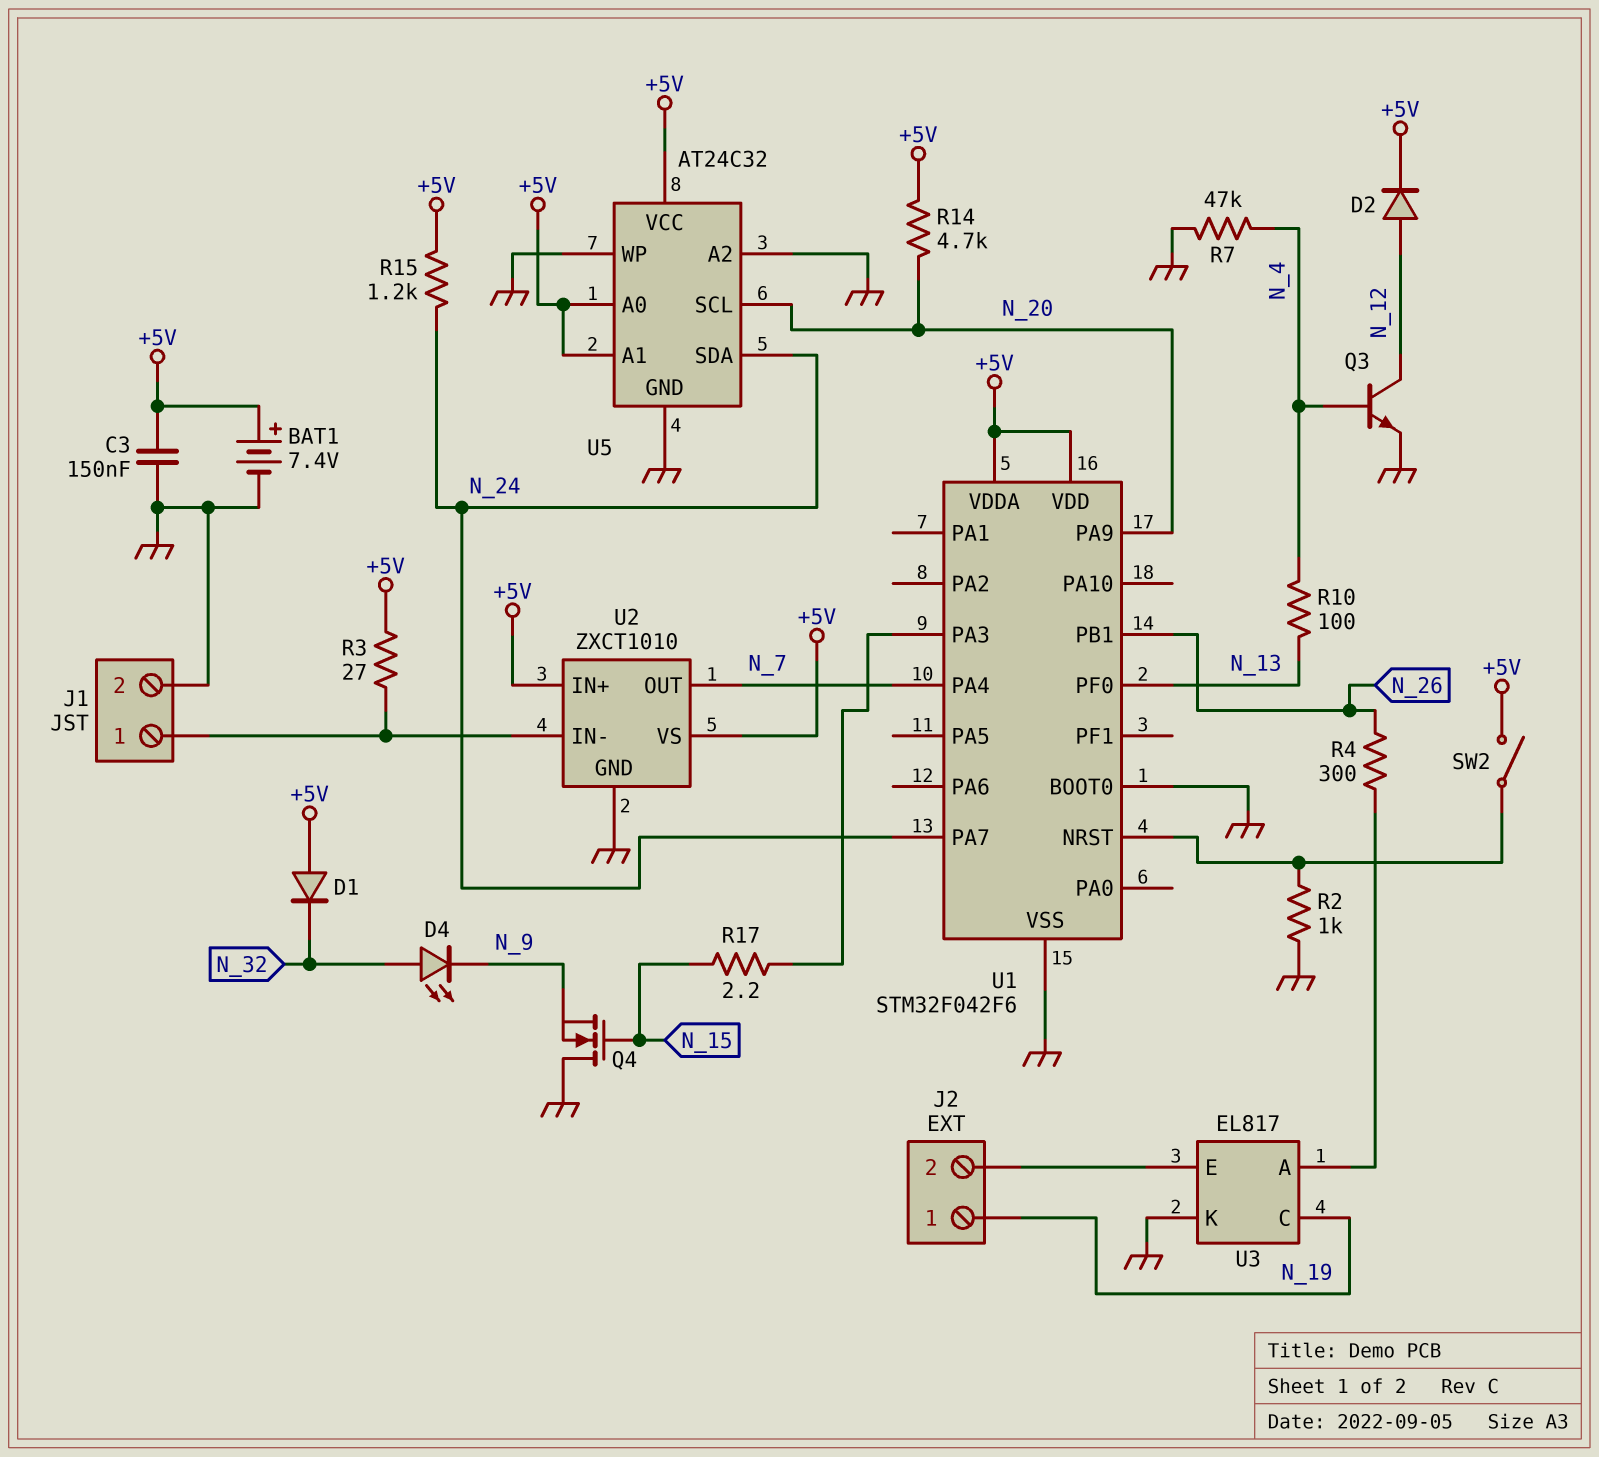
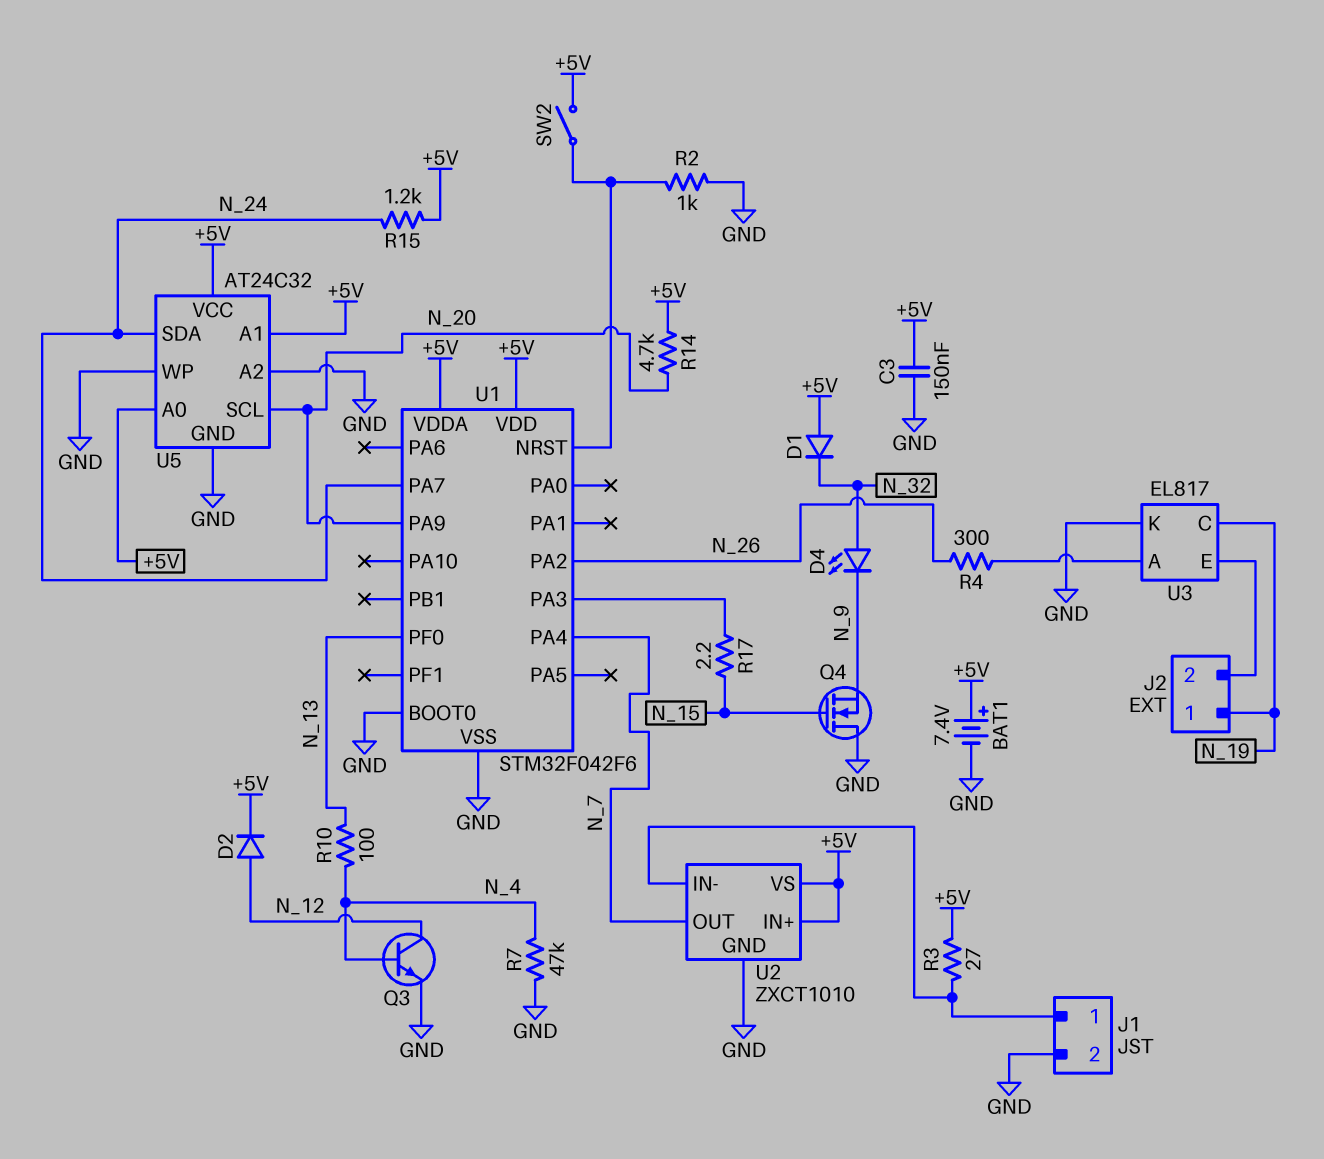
U1 pin PA2: none -> N_26
U1 pin PB1: N_26 -> none

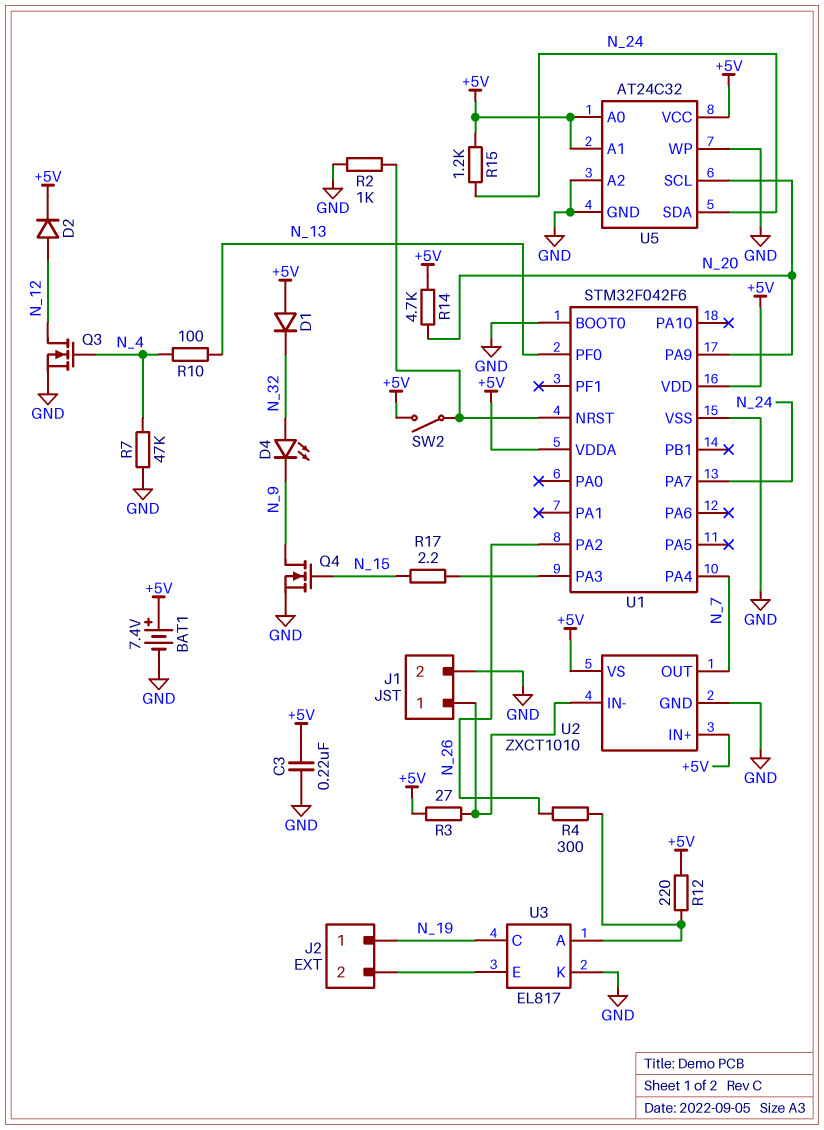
C3: 150nF (+5V, GND) -> 220nF (+5V, GND)
Q3: NPN (B N_4, C N_12, E GND) -> NMOS (G N_4, D N_12, S GND)
Q4: NMOS (G N_15, D GND, S N_9) -> NMOS (G N_15, D N_9, S GND)
R12: none -> 220 (+5V, U3/A)

